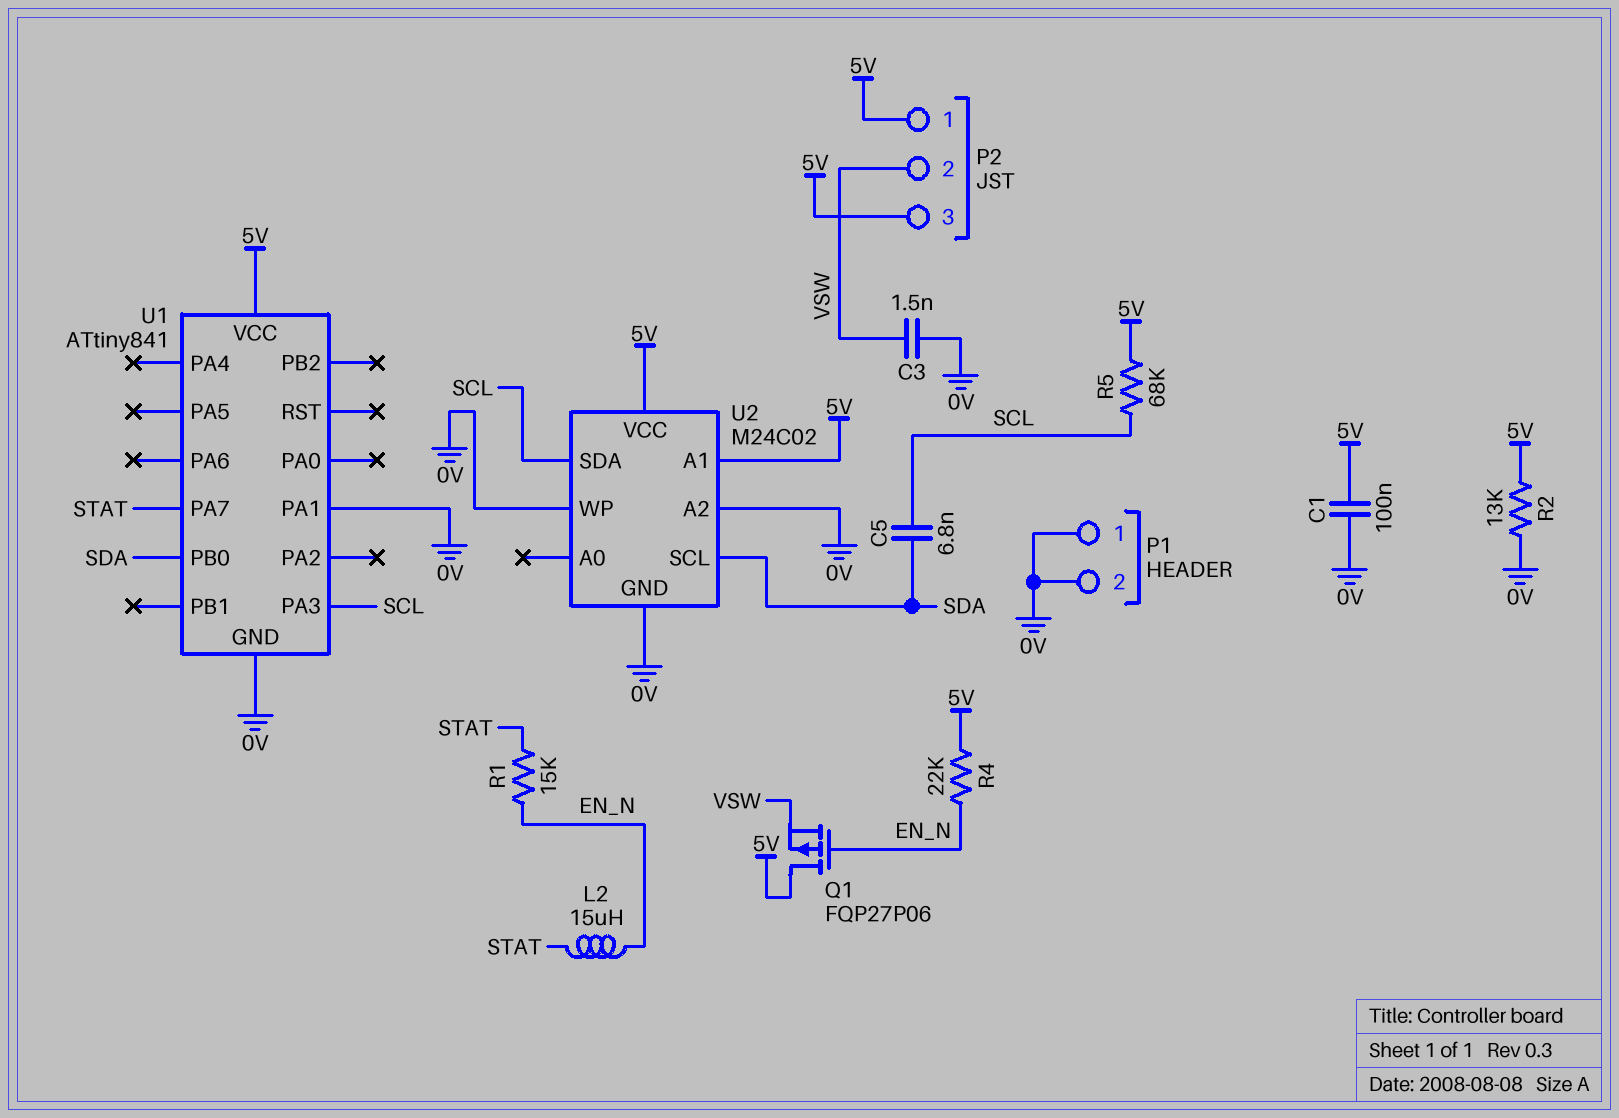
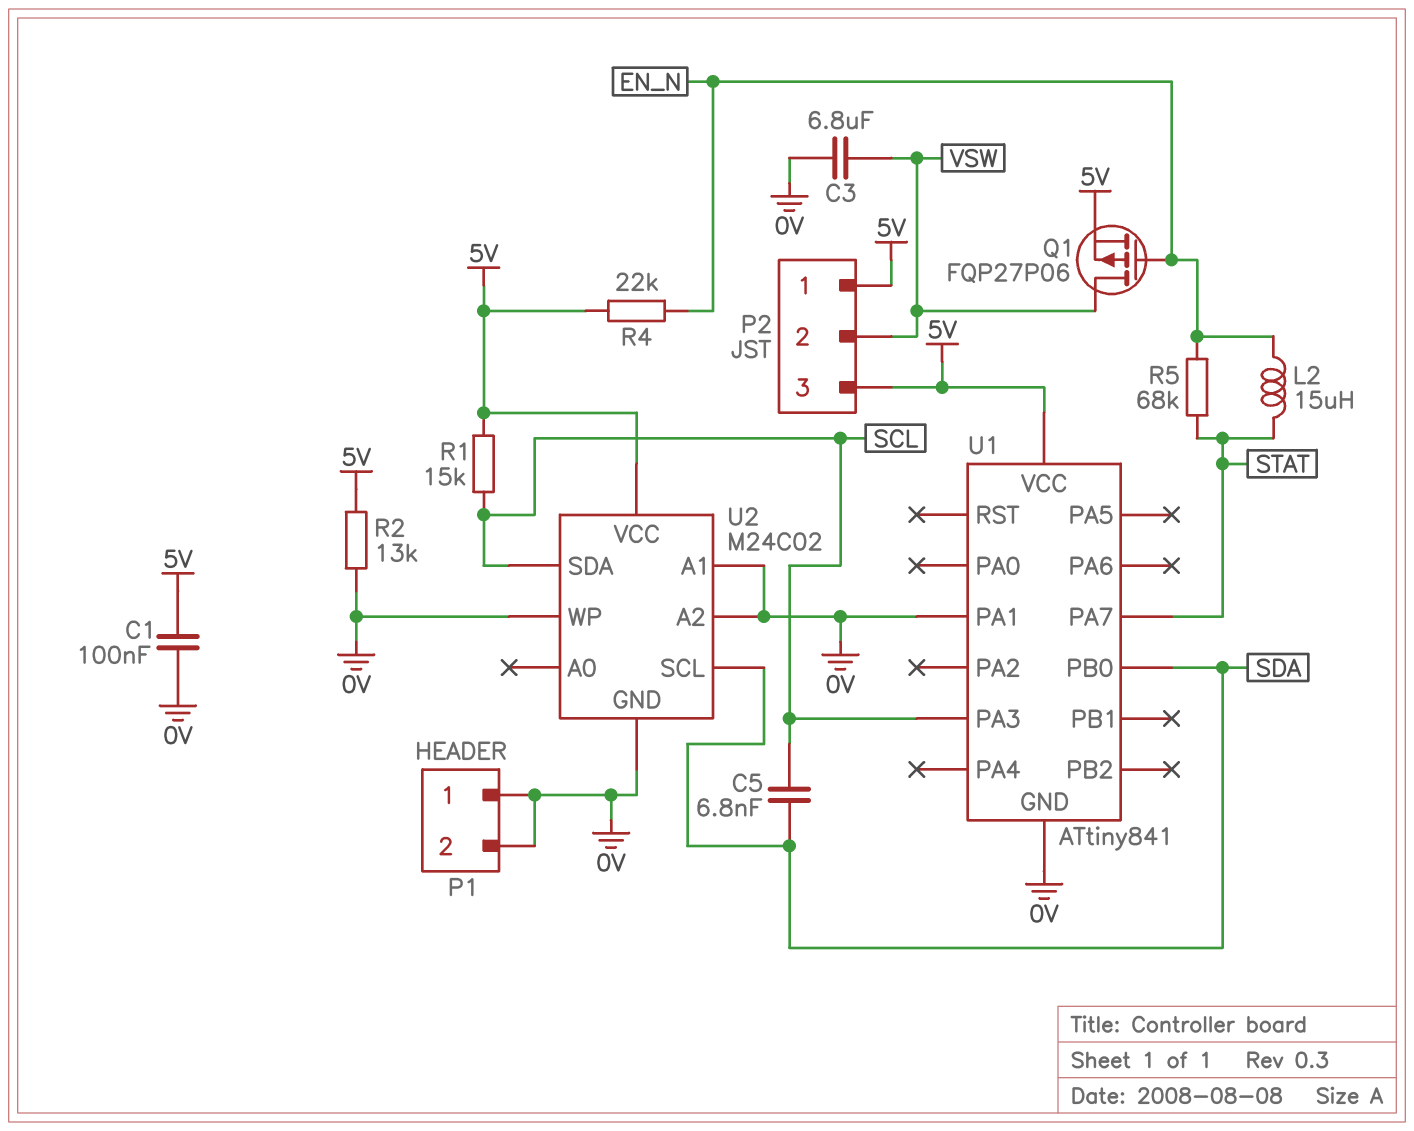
C3: 1.5nF (0V, VSW) -> 6.8uF (0V, VSW)
Q1: PMOS FQP27P06 (G EN_N, D 5V, S VSW) -> PMOS FQP27P06 (G EN_N, D VSW, S 5V)
R1: 15k (EN_N, STAT) -> 15k (5V, SCL)
R5: 68k (5V, SCL) -> 68k (EN_N, STAT)
U2 pin A1: 5V -> 0V

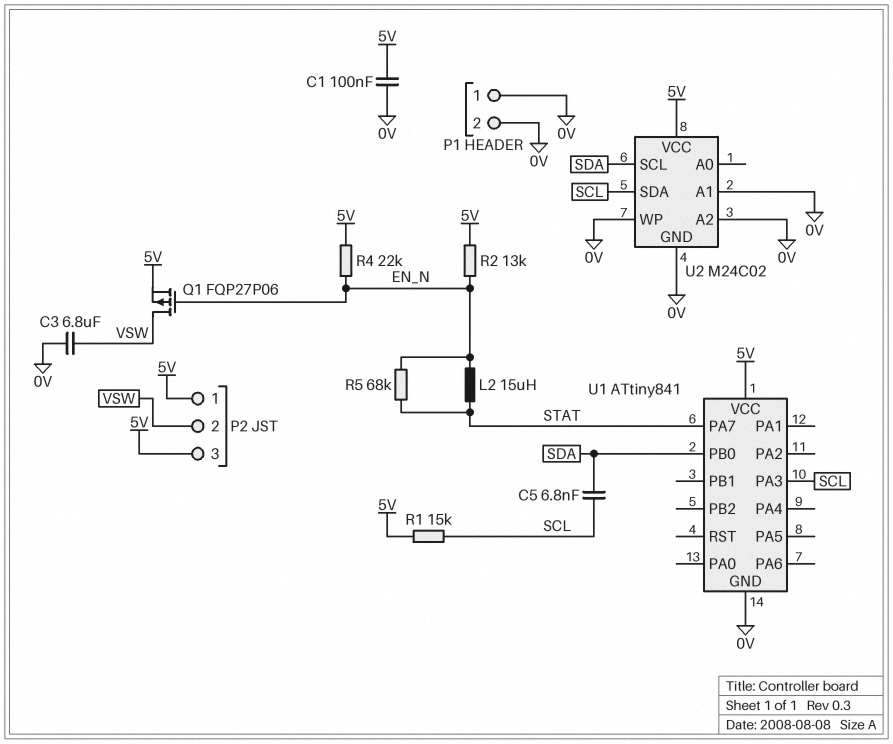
R2: 13k (0V, 5V) -> 13k (5V, EN_N)
U1 pin PA1: 0V -> none

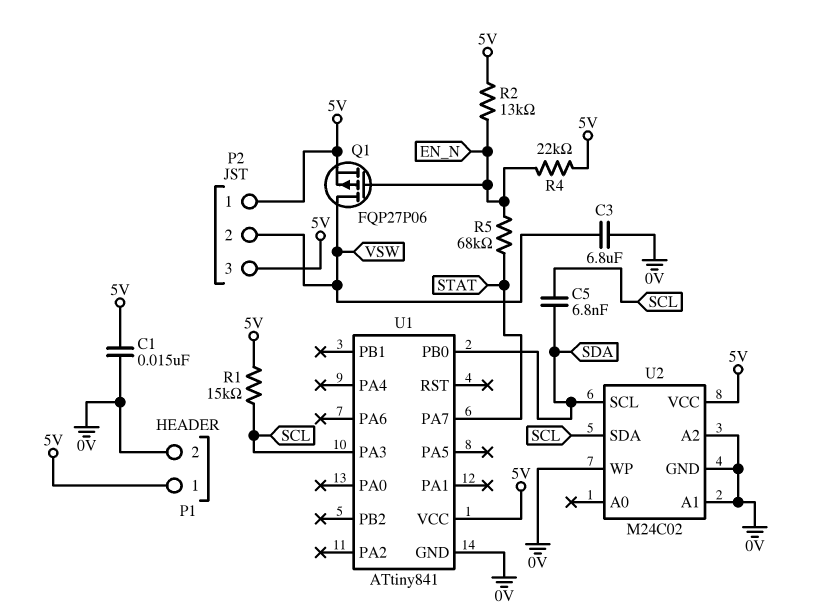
C1: 100nF (0V, 5V) -> 15nF (0V, 5V)
L2: 15uH (EN_N, STAT) -> none
P1 pin 1: 0V -> 5V

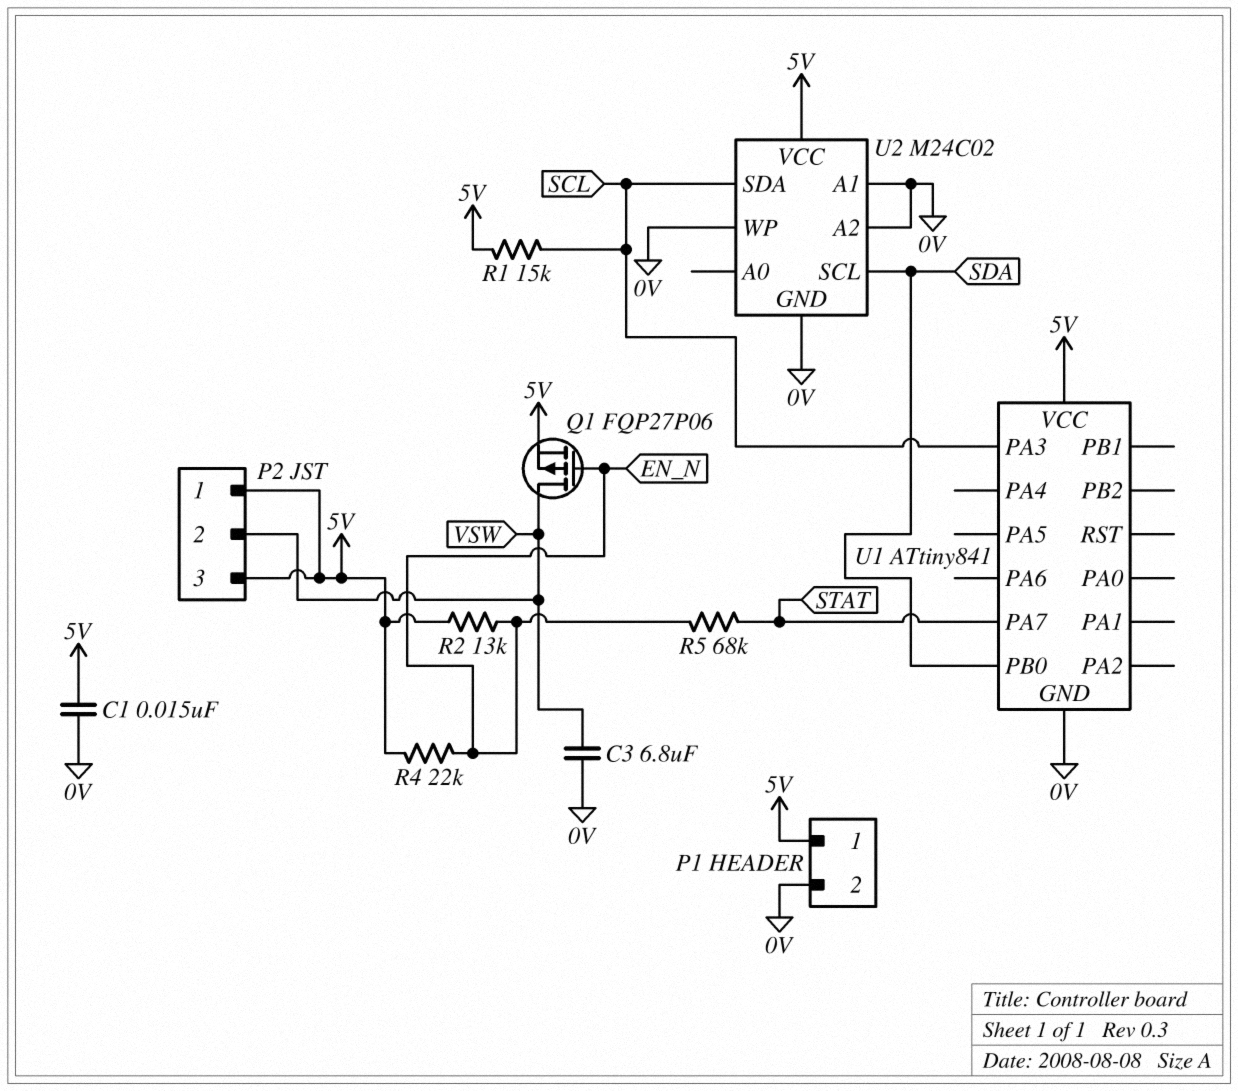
C5: 6.8nF (SCL, SDA) -> none

